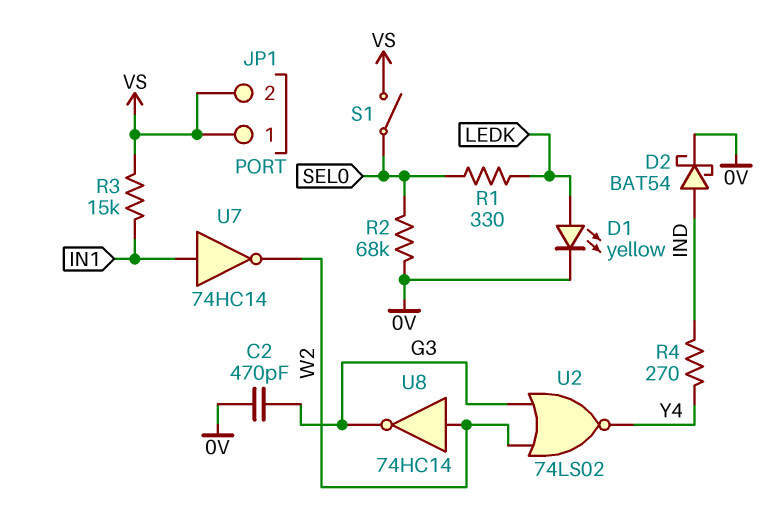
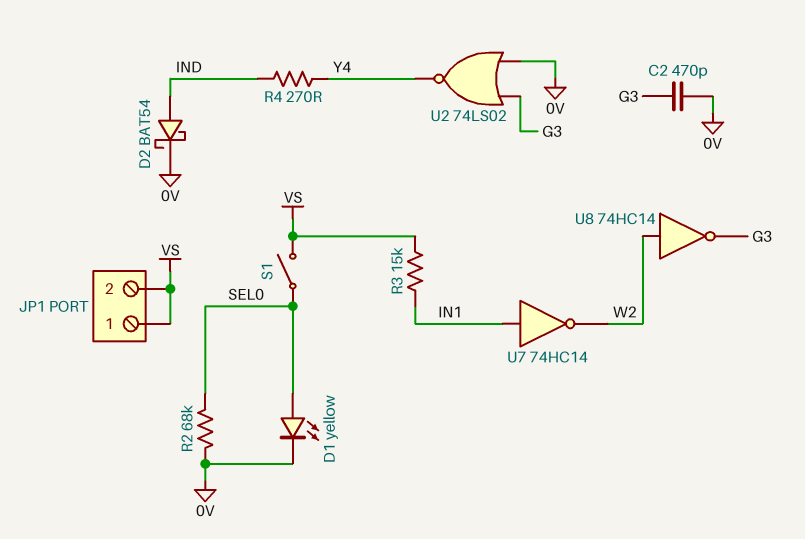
D1: LED yellow (A LEDK, K 0V) -> LED yellow (A SEL0, K 0V)
R1: 330 (LEDK, SEL0) -> none
U2: NOR 74LS02 (in G3, in W2, out Y4) -> NOR 74LS02 (in 0V, in G3, out Y4)

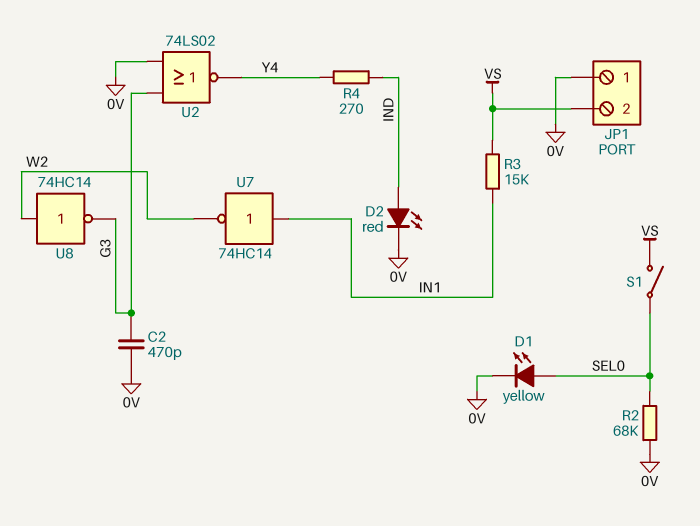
D2: schottky BAT54 (A IND, K 0V) -> LED red (A IND, K 0V)
JP1 pin 1: VS -> 0V

